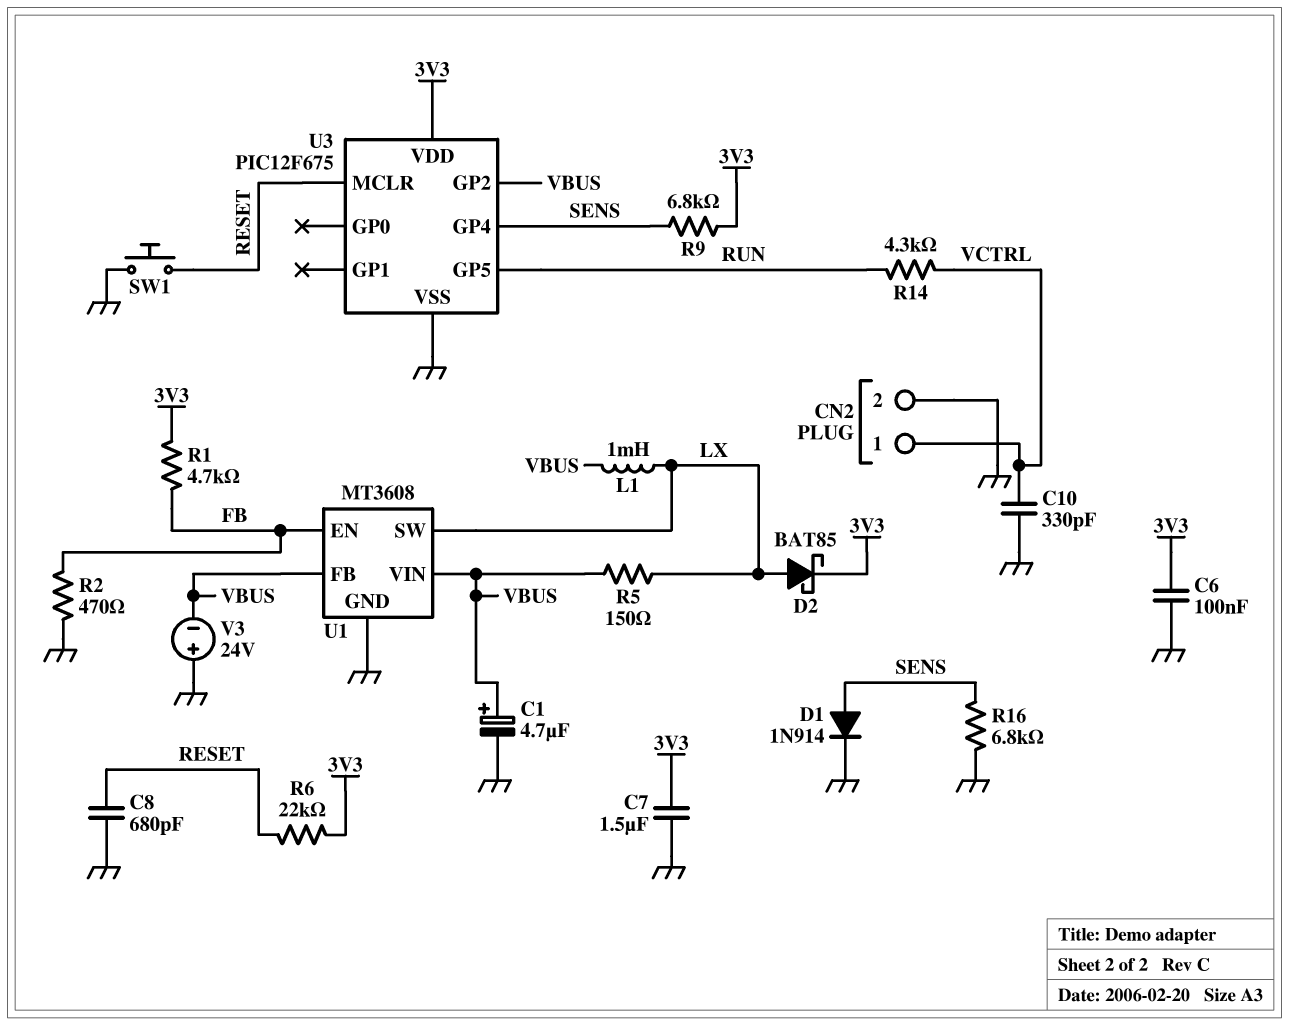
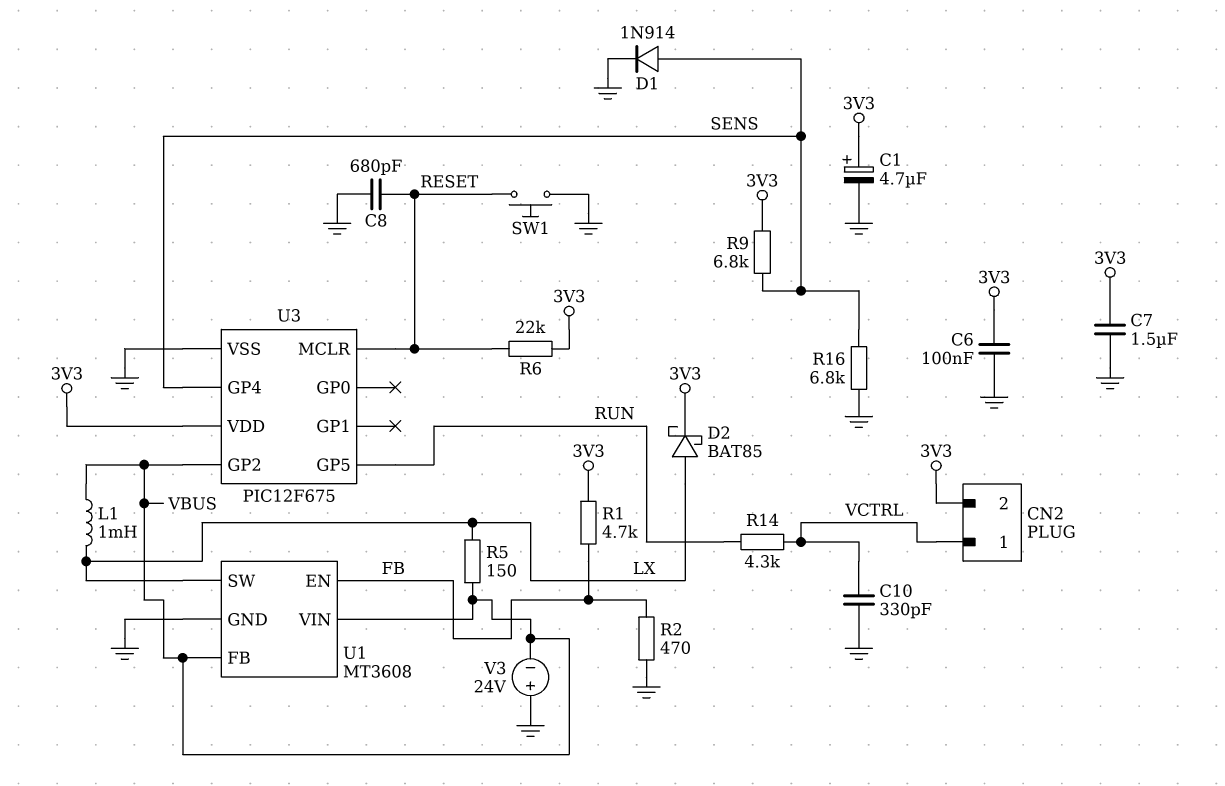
C1: 4.7uF (plus VBUS, minus GND) -> 4.7uF (plus 3V3, minus GND)
CN2 pin 2: GND -> 3V3

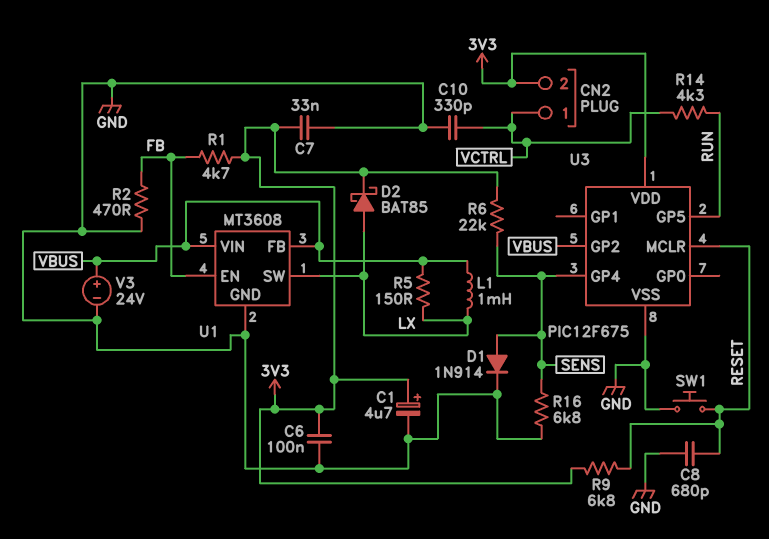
C7: 1.5uF (3V3, GND) -> 33nF (3V3, GND)
R6: 22k (3V3, RESET) -> 22k (3V3, SENS)
R9: 6.8k (3V3, SENS) -> 6.8k (3V3, RESET)
V3: 24V (plus GND, minus VBUS) -> 24V (plus VBUS, minus GND)

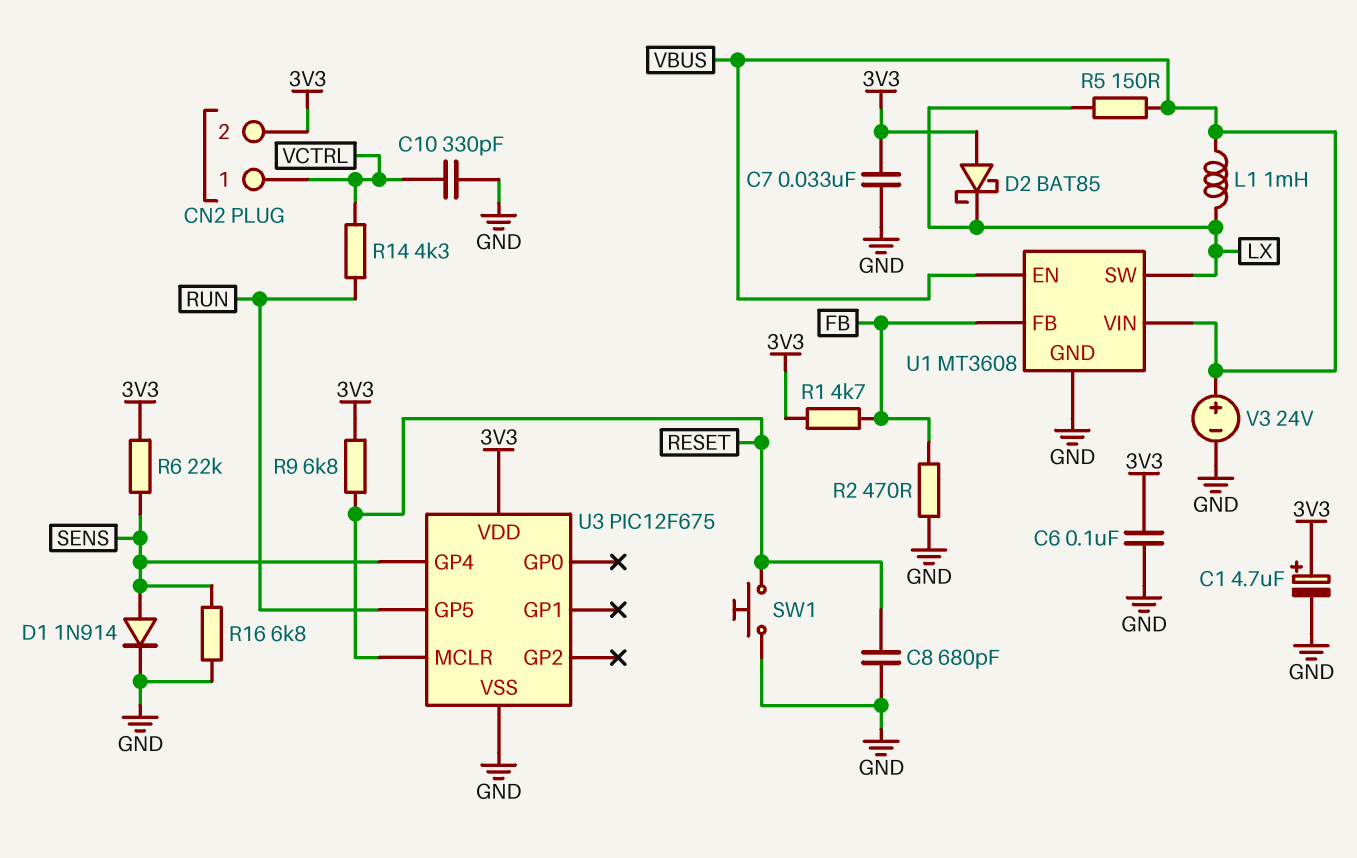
D2: schottky BAT85 (A LX, K 3V3) -> schottky BAT85 (A 3V3, K LX)
U1 pin EN: FB -> VBUS
U1 pin FB: VBUS -> FB
U3 pin GP2: VBUS -> none

